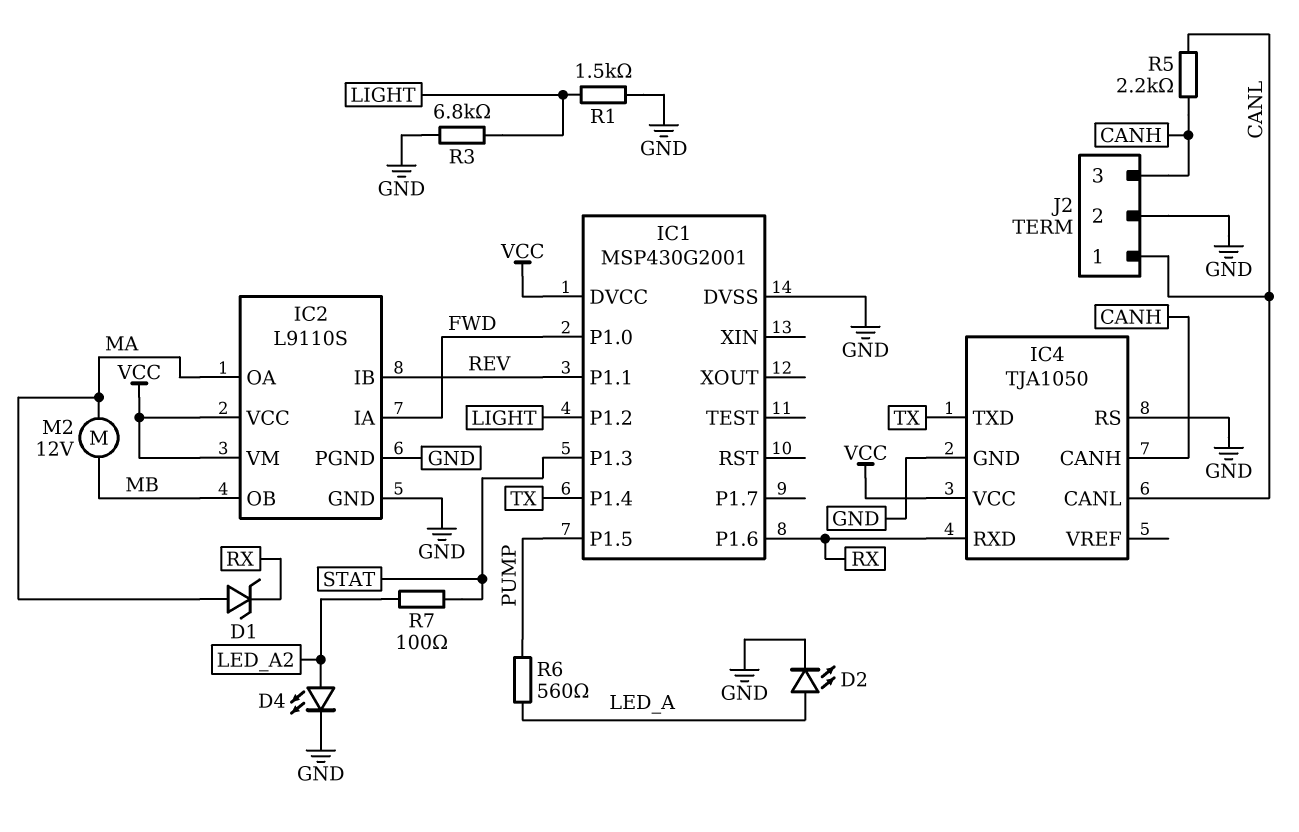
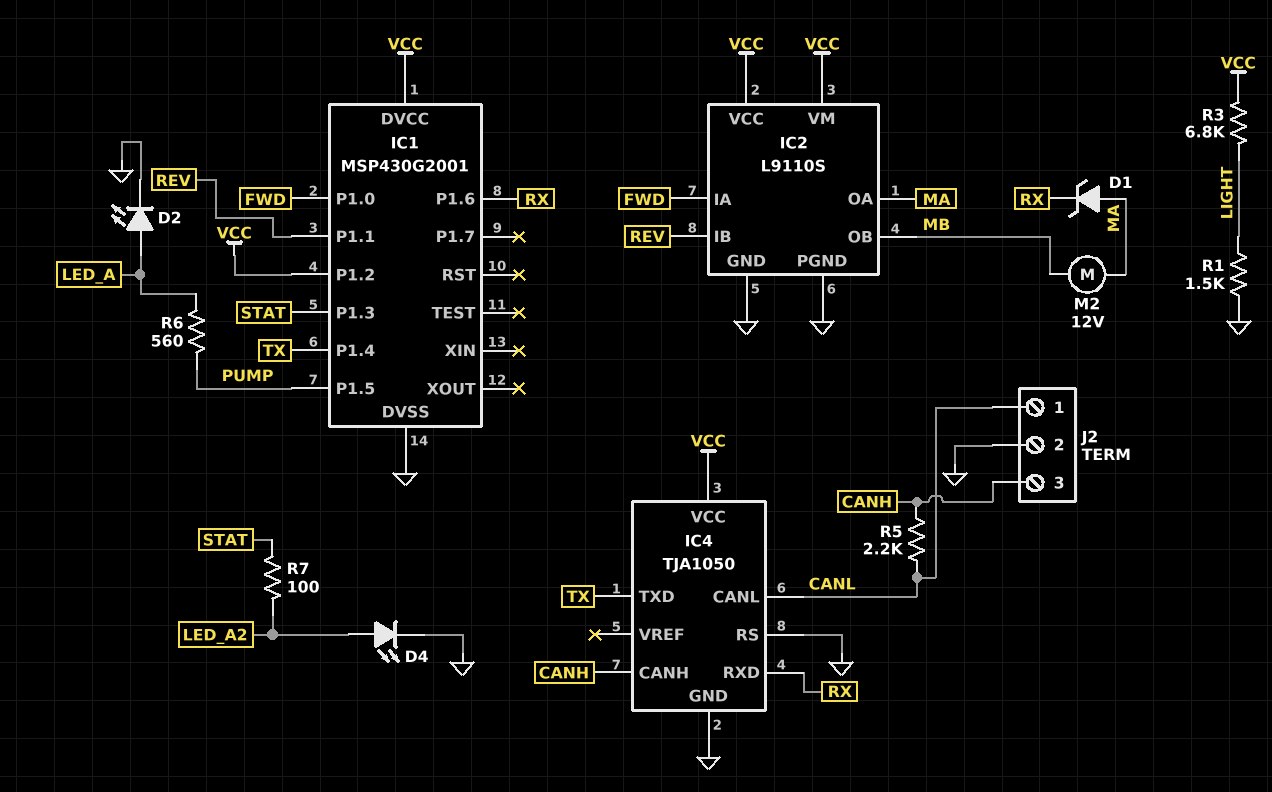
IC1 pin P1.2: LIGHT -> VCC
R3: 6.8k (GND, LIGHT) -> 6.8k (LIGHT, VCC)

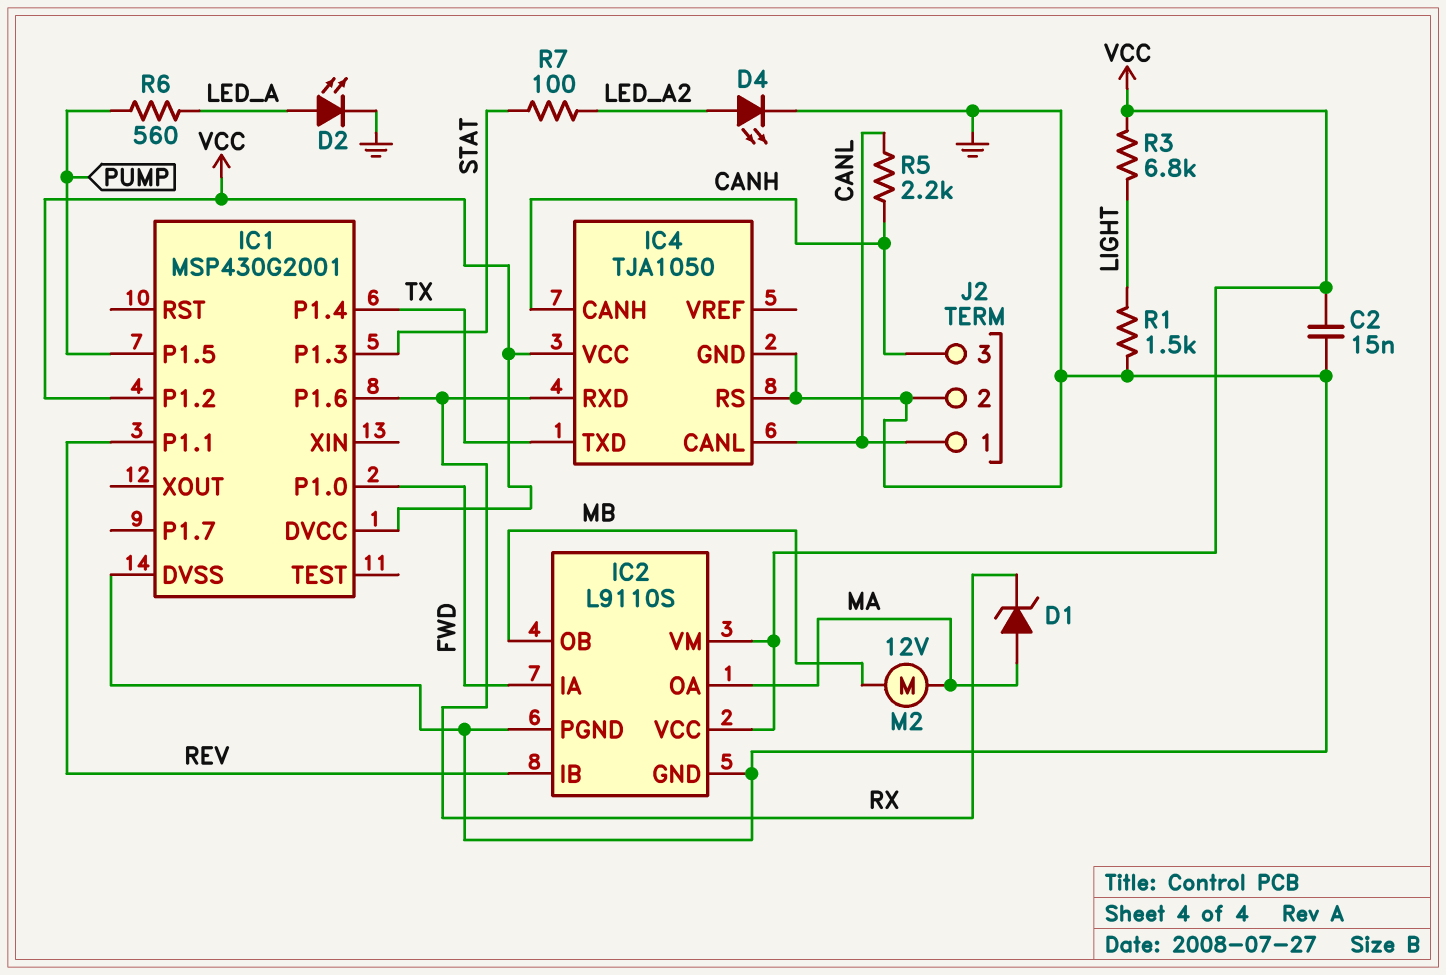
C2: none -> 15nF (GND, VCC)

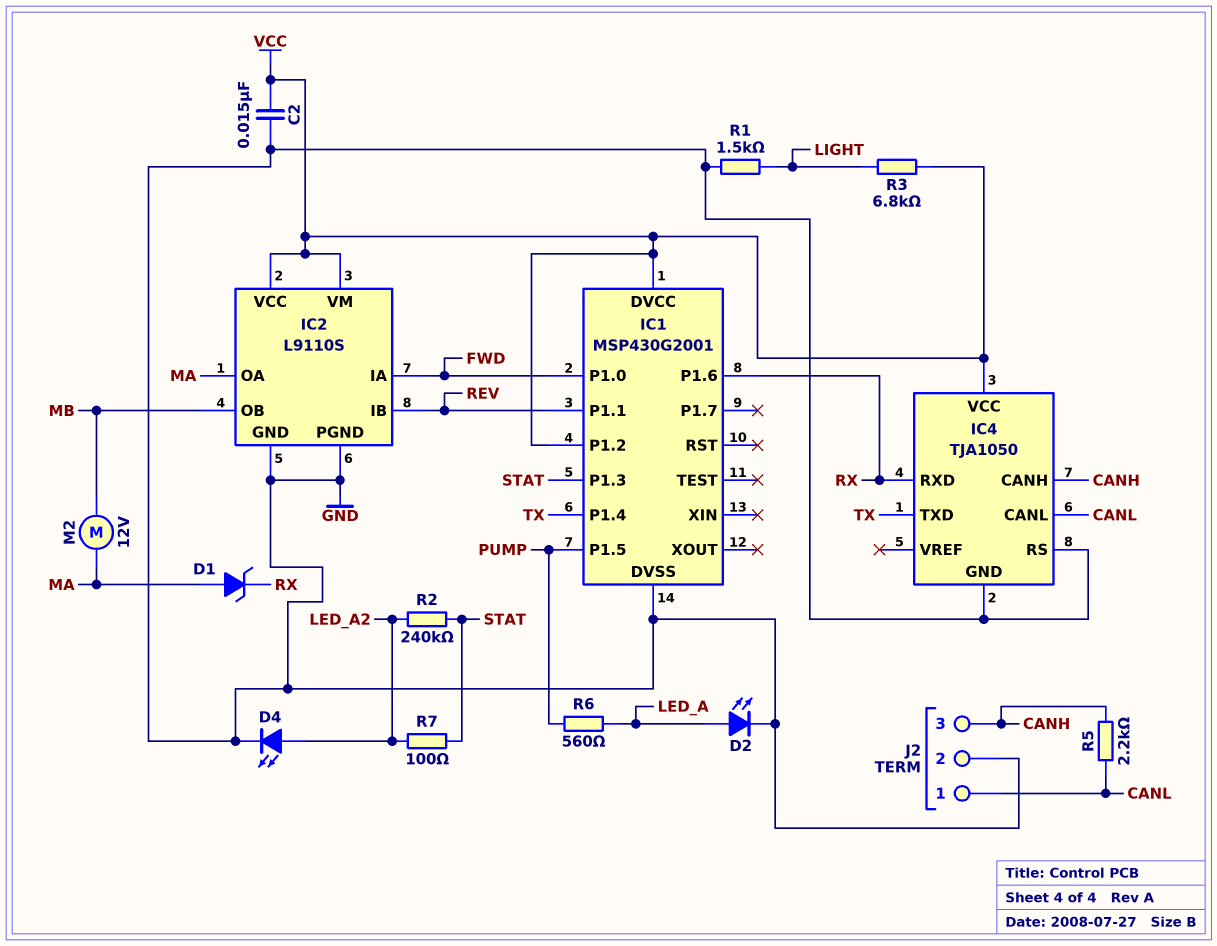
R2: none -> 240k (LED_A2, STAT)

